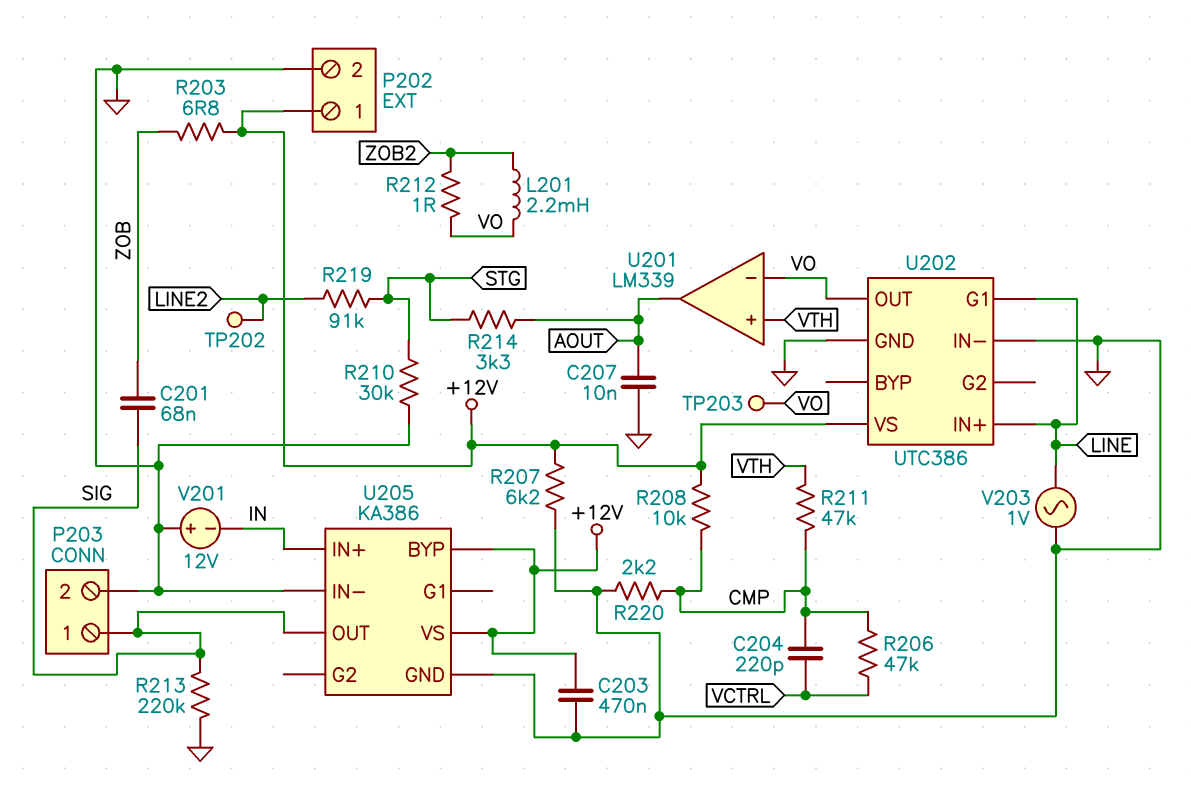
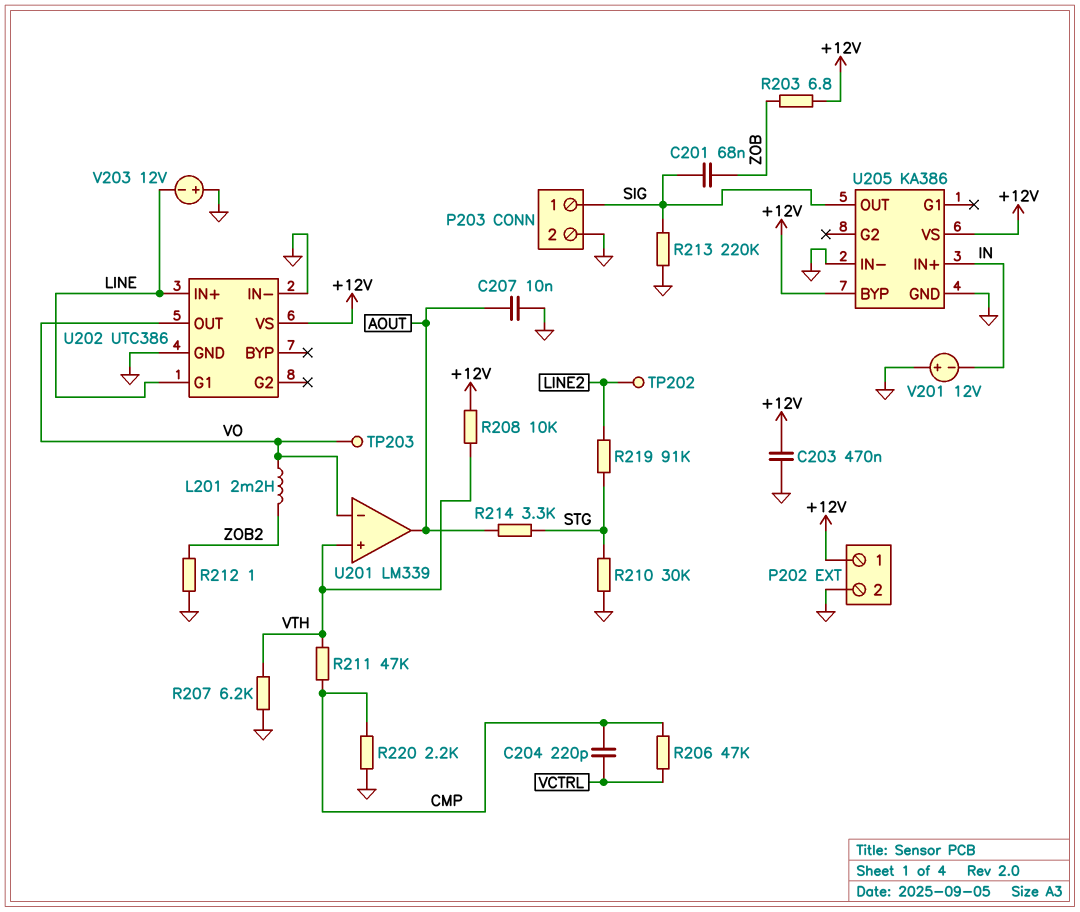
R207: 6.2k (+12V, GND) -> 6.2k (GND, VTH)
R208: 10k (+12V, CMP) -> 10k (+12V, VTH)
R212: 1 (VO, ZOB2) -> 1 (GND, ZOB2)
V203: AC 1V (GND, LINE) -> 12V (plus GND, minus LINE)

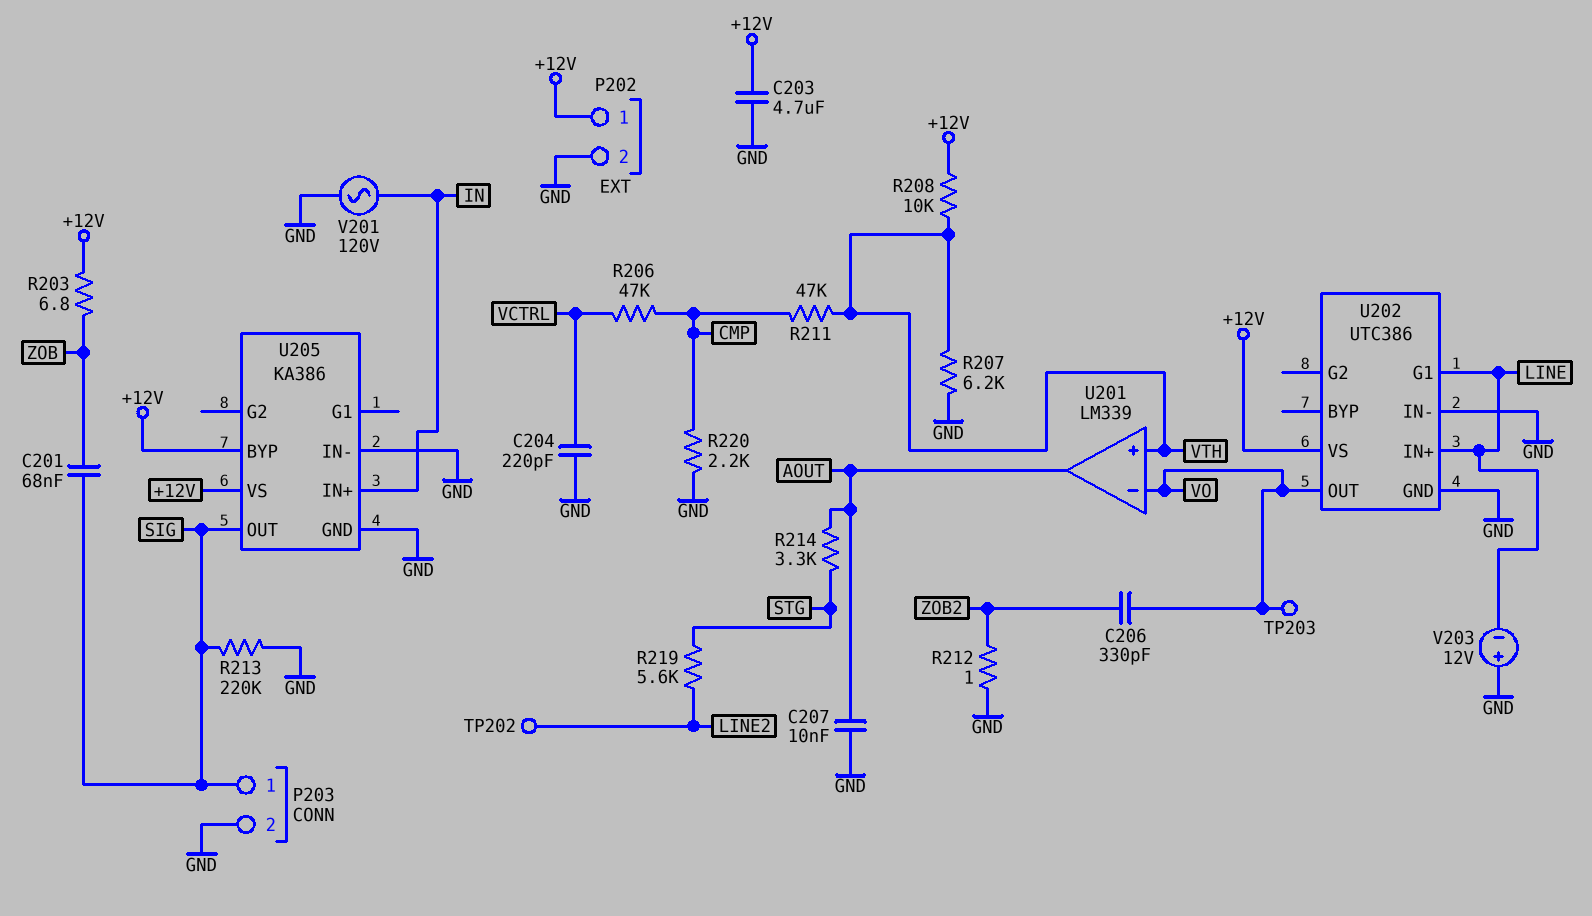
C203: 470nF (+12V, GND) -> 4.7uF (+12V, GND)
C204: 220pF (CMP, VCTRL) -> 220pF (GND, VCTRL)
C206: none -> 330pF (VO, ZOB2)
L201: 2.2mH (VO, ZOB2) -> none
R210: 30k (GND, STG) -> none
R219: 91k (LINE2, STG) -> 5.6k (LINE2, STG)
V201: 12V (plus GND, minus IN) -> AC 120V (GND, IN)

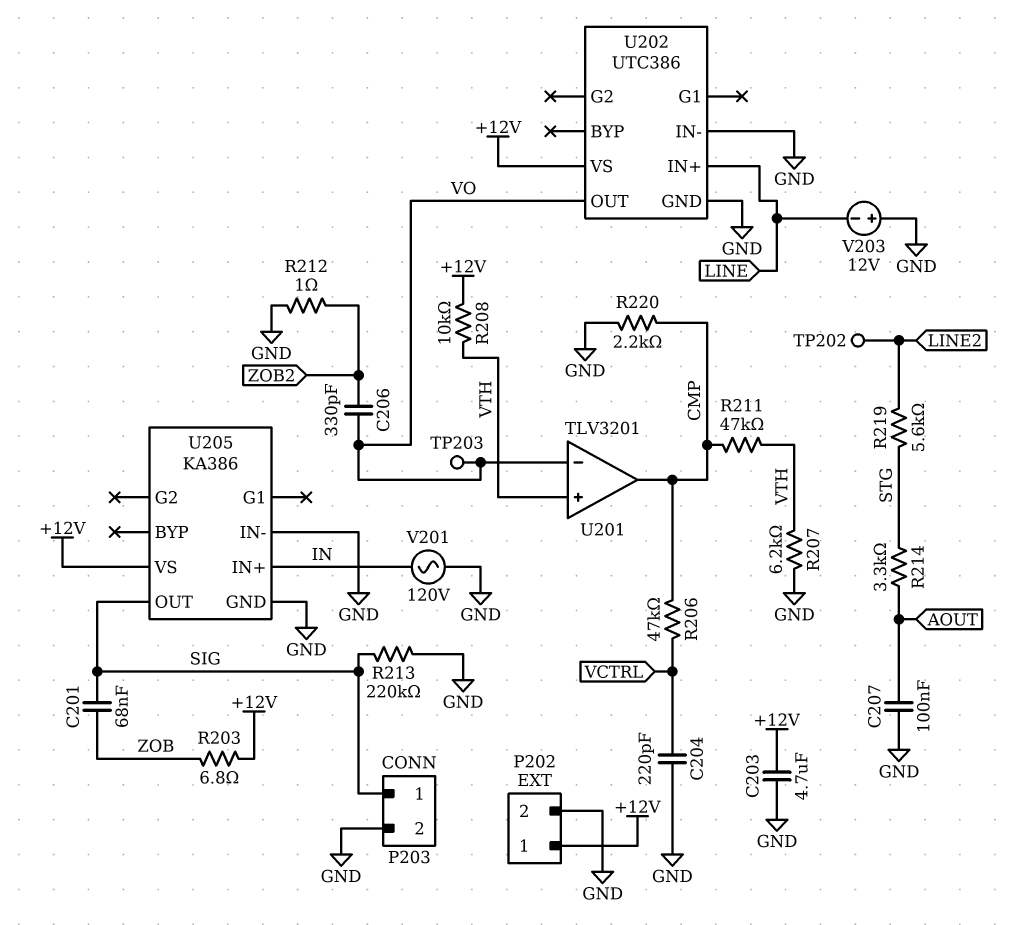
C207: 10nF (AOUT, GND) -> 100nF (AOUT, GND)
U201: LM339 -> TLV3201
U201 pin out: AOUT -> CMP
U202 pin G1: LINE -> none
U205 pin BYP: +12V -> none

